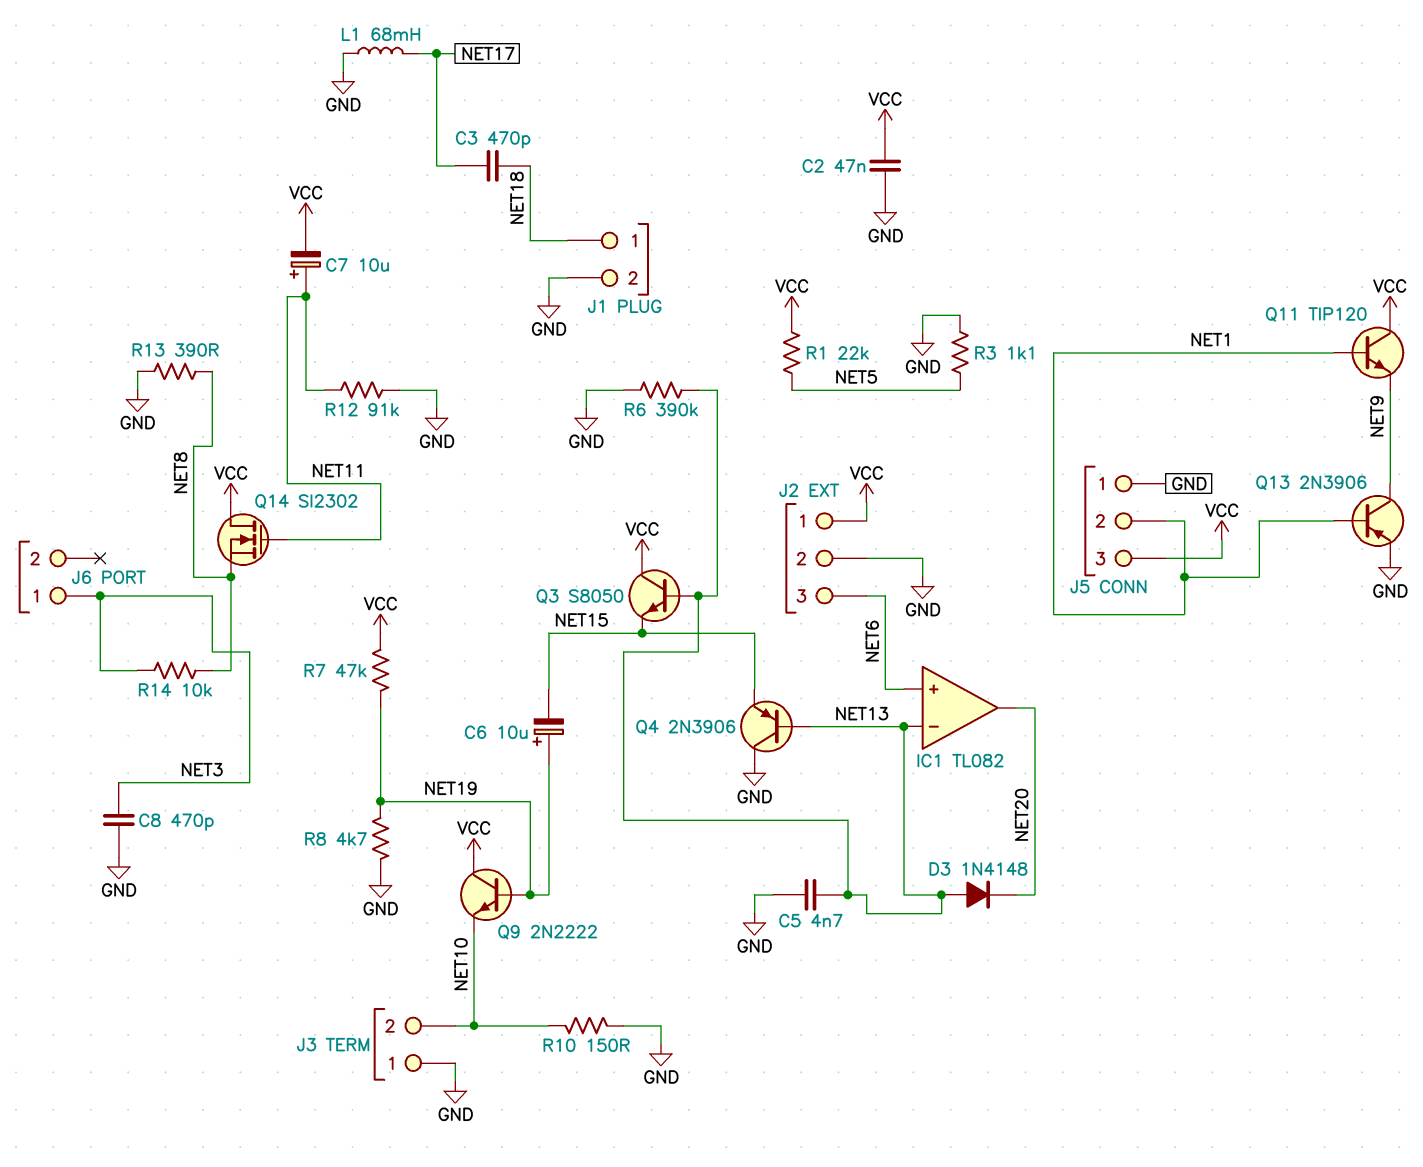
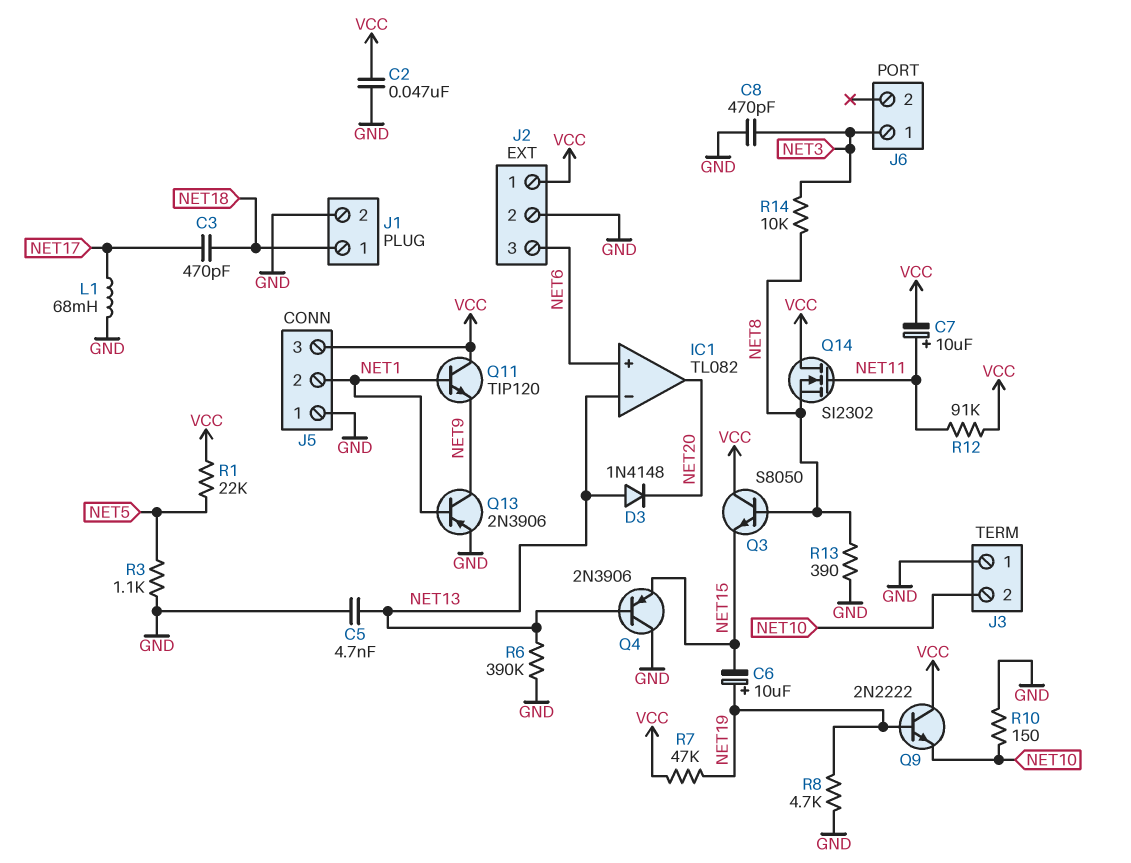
Q3: NPN S8050 (B NET13, C VCC, E NET15) -> NPN S8050 (B NET8, C VCC, E NET15)
R12: 91k (GND, NET11) -> 91k (NET11, VCC)

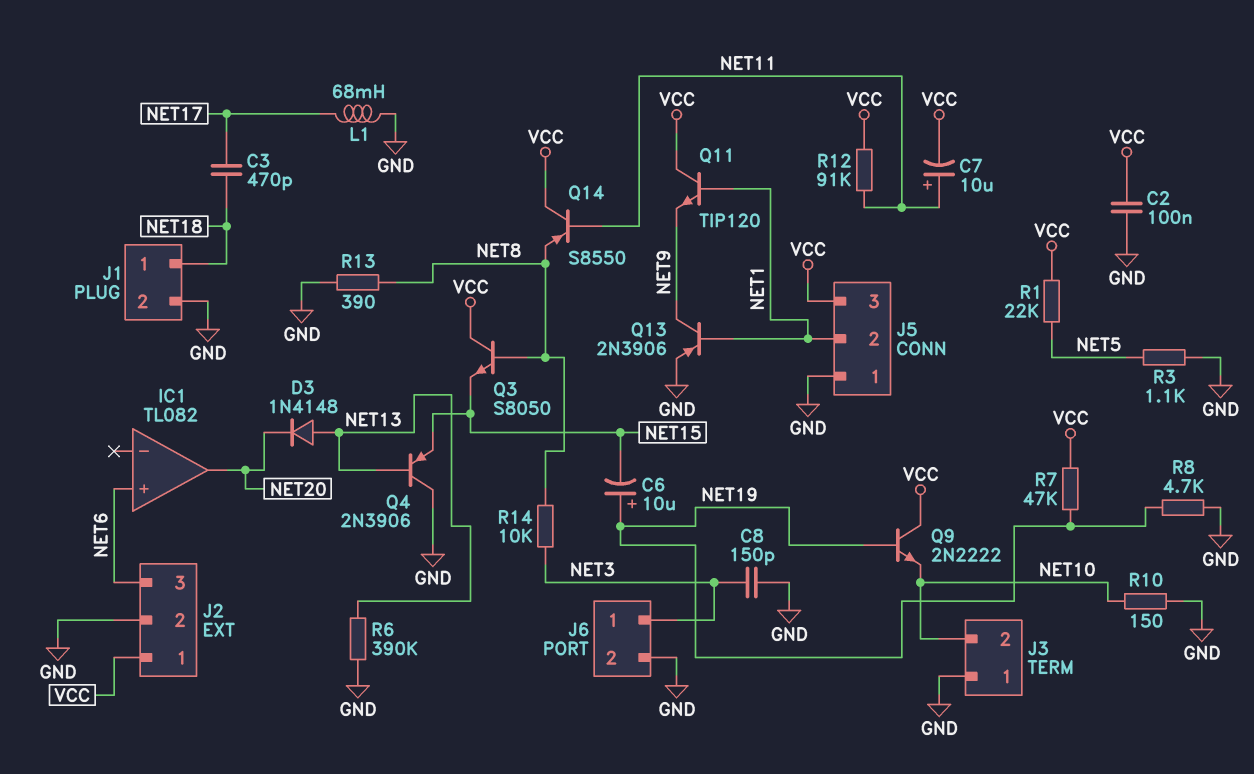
C2: 47nF (GND, VCC) -> 100nF (GND, VCC)
C5: 4.7nF (GND, NET13) -> none
C8: 470pF (GND, NET3) -> 150pF (GND, NET3)
IC1 pin in-: NET13 -> none
J6 pin 2: none -> GND
Q14: NMOS SI2302 (G NET11, D VCC, S NET8) -> PNP S8550 (B NET11, C VCC, E NET8)

